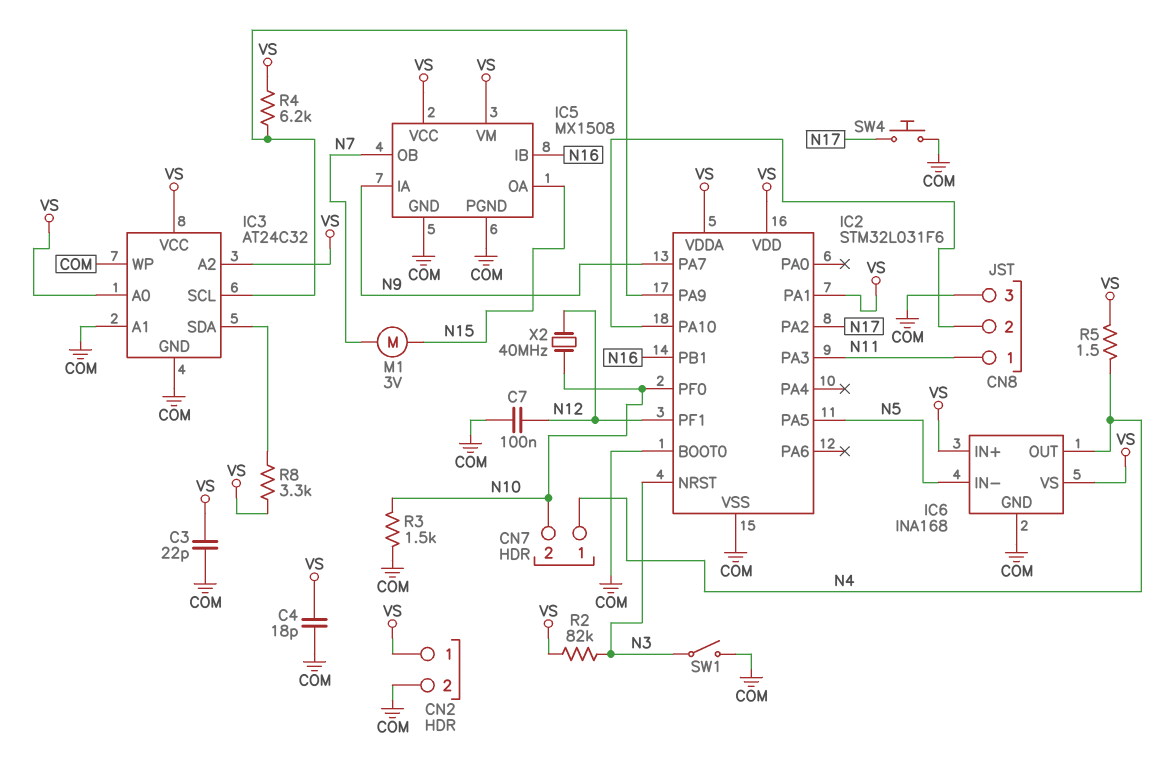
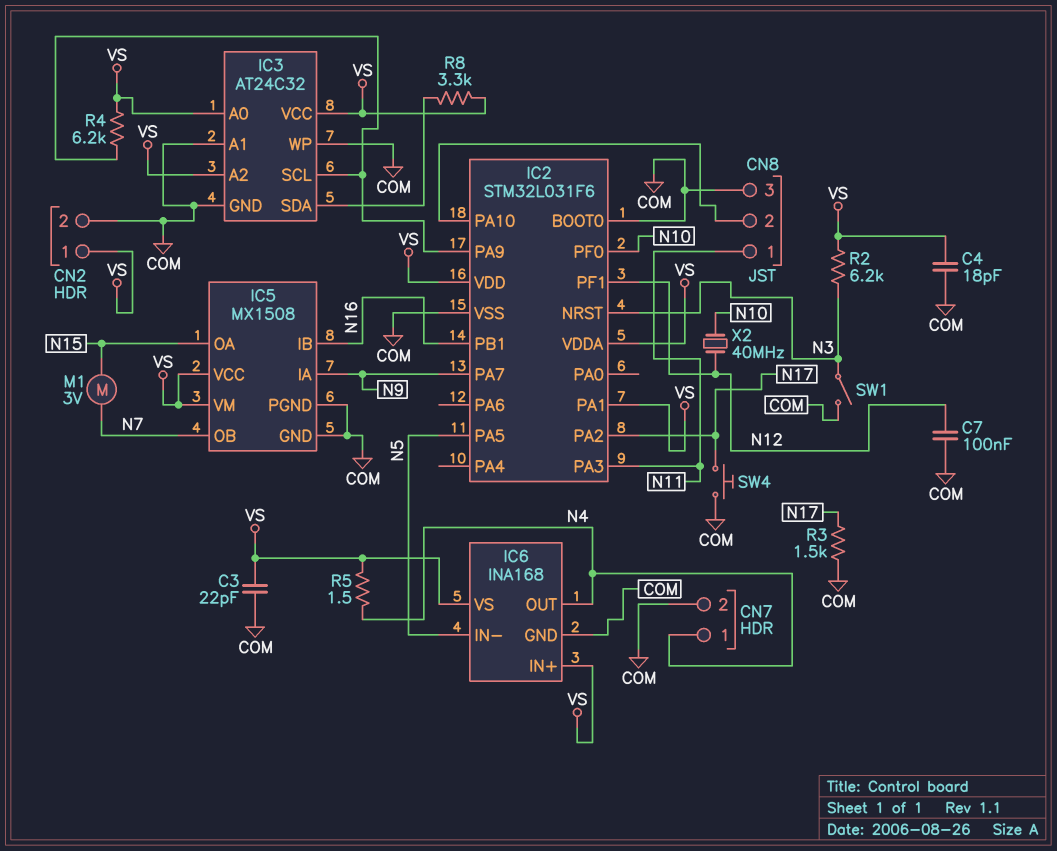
CN7 pin 2: N10 -> COM
R2: 82k (N3, VS) -> 6.2k (N3, VS)
R3: 1.5k (COM, N10) -> 1.5k (COM, N17)

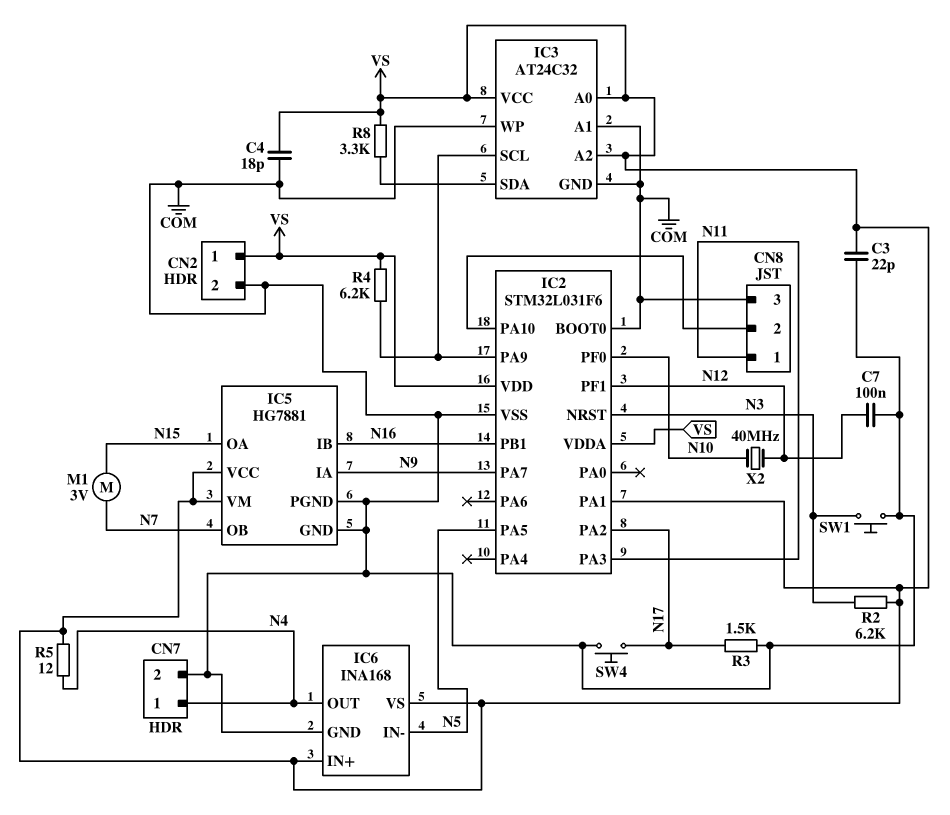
IC5: MX1508 -> HG7881
R5: 1.5 (N4, VS) -> 12 (N4, VS)
SW1: switch (COM, N3) -> button (COM, N3)

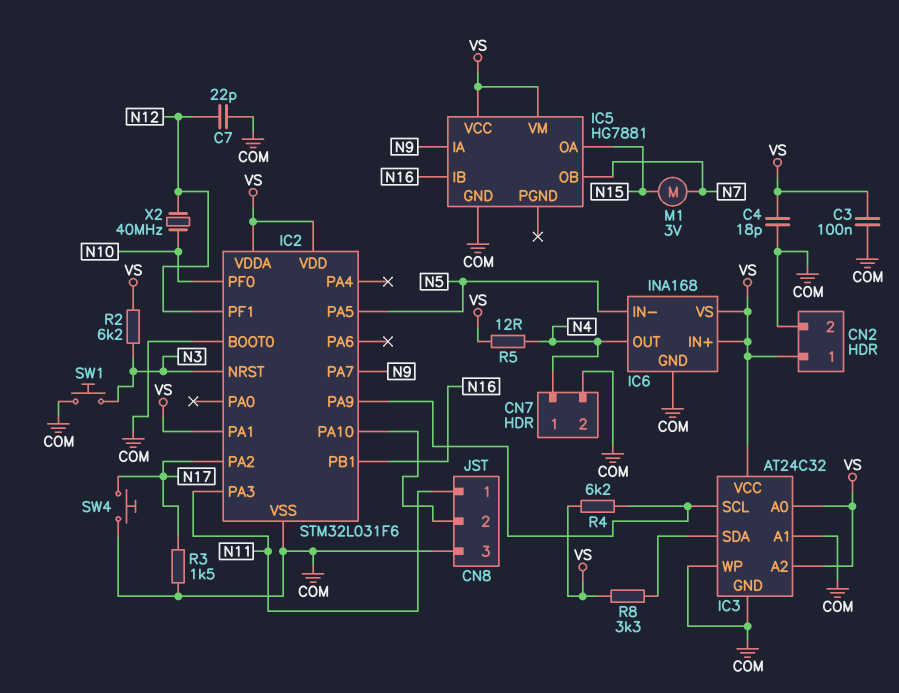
C3: 22pF (COM, VS) -> 100nF (COM, VS)
C7: 100nF (COM, N12) -> 22pF (COM, N12)
IC5 pin PGND: COM -> none

